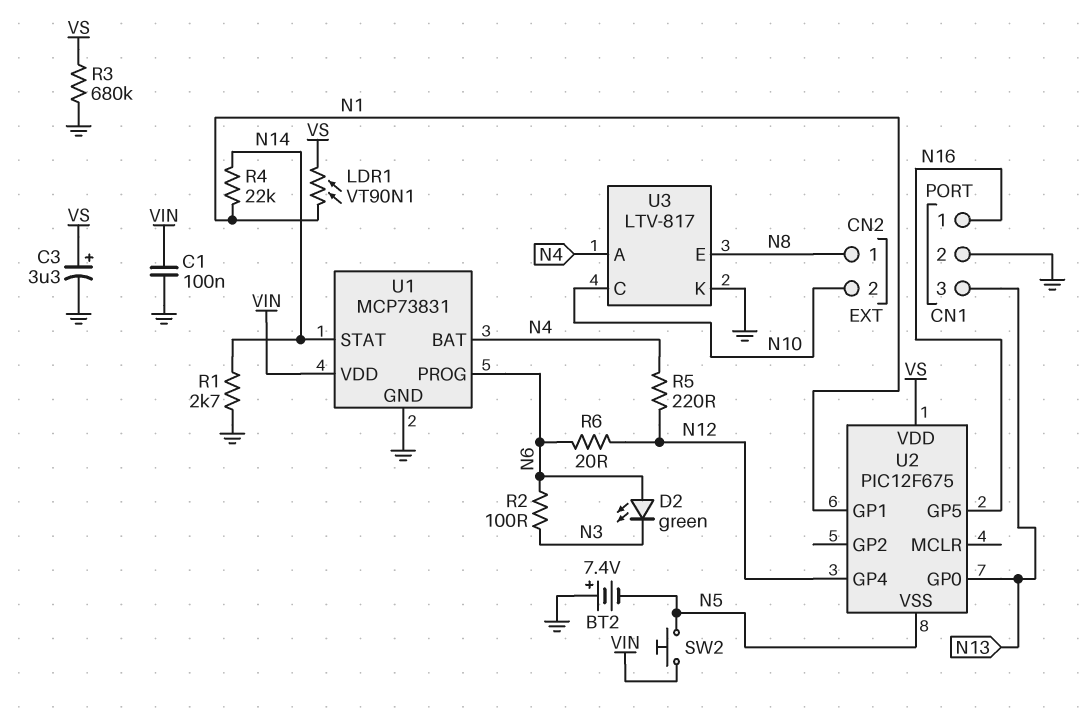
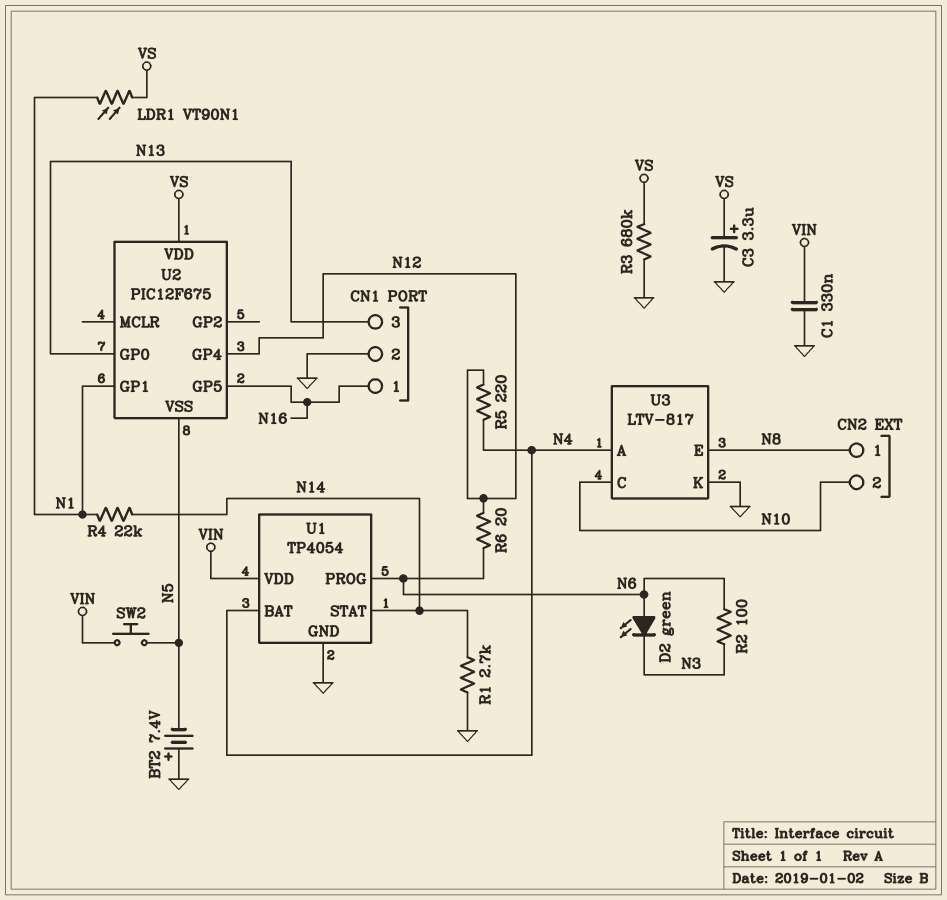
C1: 100nF (GND, VIN) -> 330nF (GND, VIN)
U1: MCP73831 -> TP4054

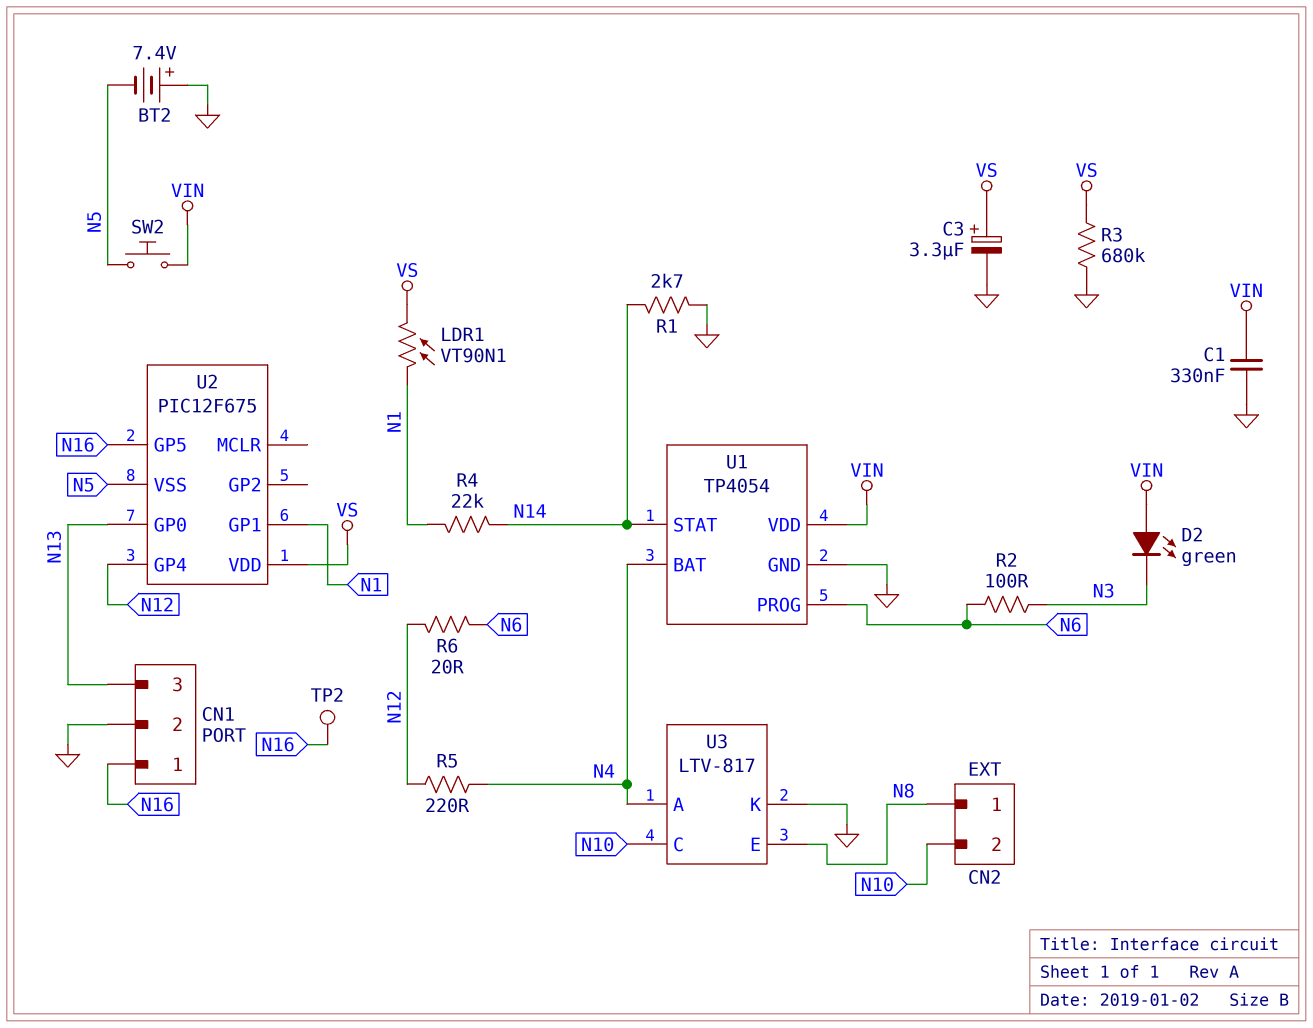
D2: LED green (A N6, K N3) -> LED green (A VIN, K N3)
TP2: none -> test point (N16)

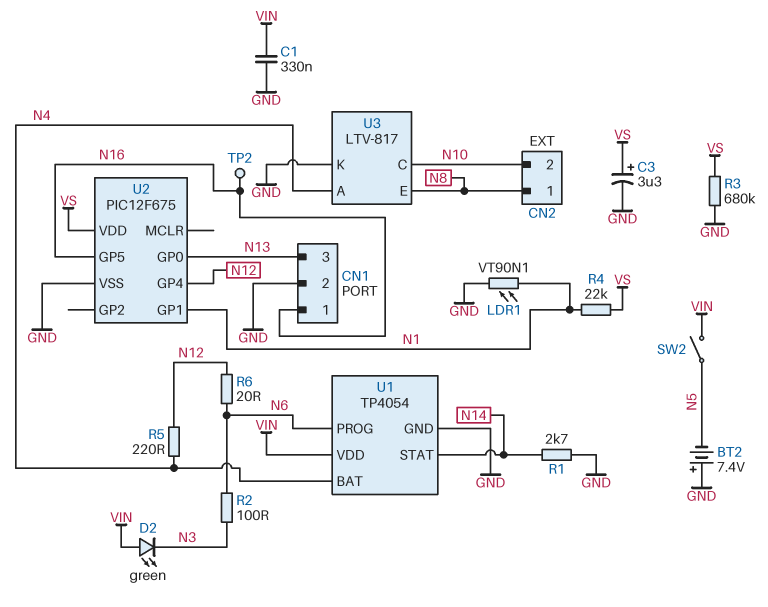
LDR1: VT90N1 (N1, VS) -> VT90N1 (GND, N1)
R4: 22k (N1, N14) -> 22k (N1, VS)
SW2: button (N5, VIN) -> switch (N5, VIN)
U2 pin VSS: N5 -> GND

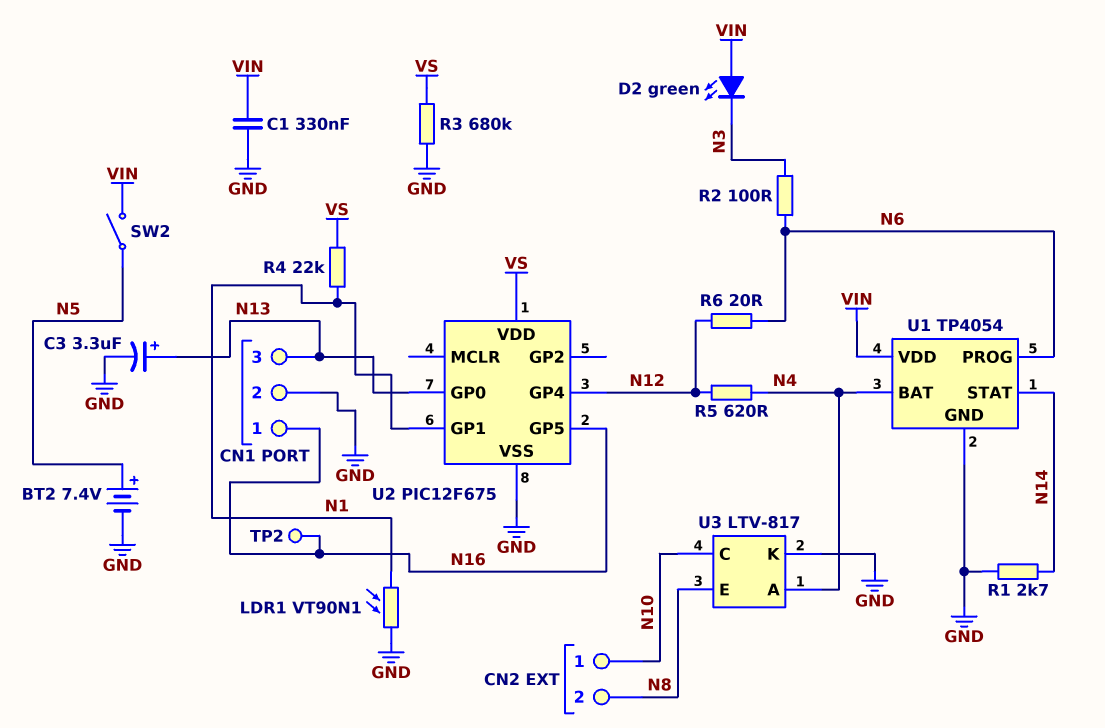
BT2: 7.4V (plus GND, minus N5) -> 7.4V (plus N5, minus GND)
C3: 3.3uF (plus VS, minus GND) -> 3.3uF (plus N13, minus GND)
CN2 pin 1: N8 -> N10
CN2 pin 2: N10 -> N8
R5: 220 (N4, N12) -> 620 (N4, N12)

